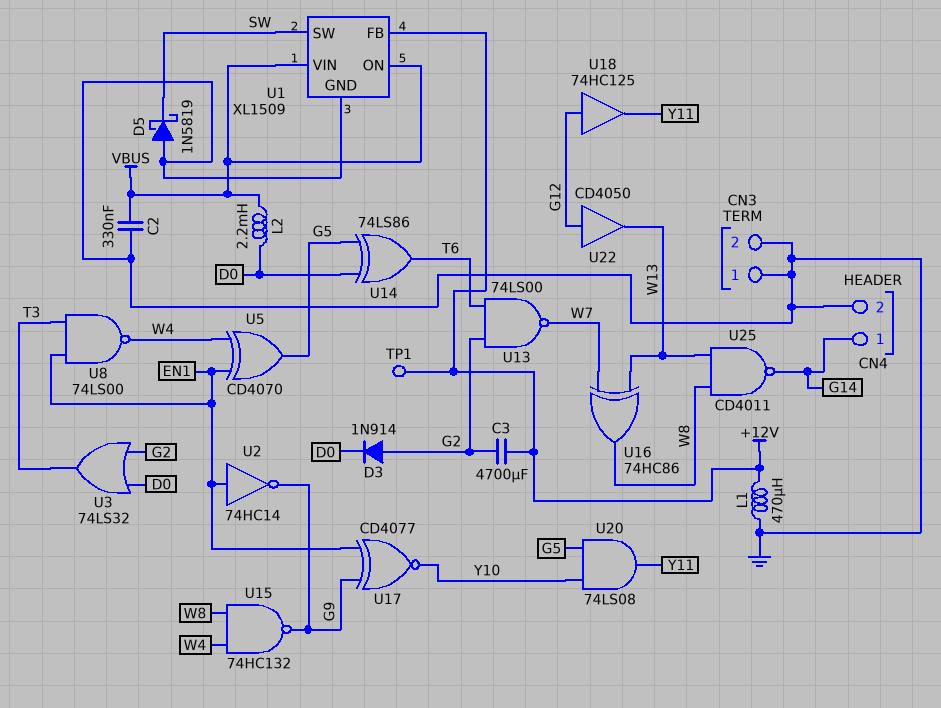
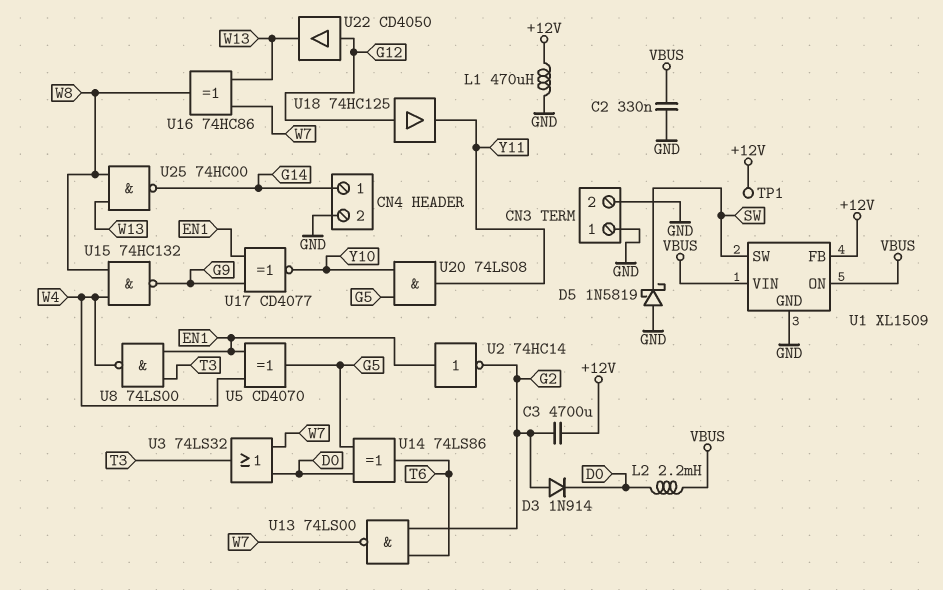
U2: NOT 74HC14 (in EN1, out G9) -> NOT 74HC14 (in EN1, out G2)
U3: OR 74LS32 (in D0, in G2, out T3) -> OR 74LS32 (in D0, in W7, out T3)
U25: NAND CD4011 (in W8, in W13, out G14) -> NAND 74HC00 (in W8, in W13, out G14)

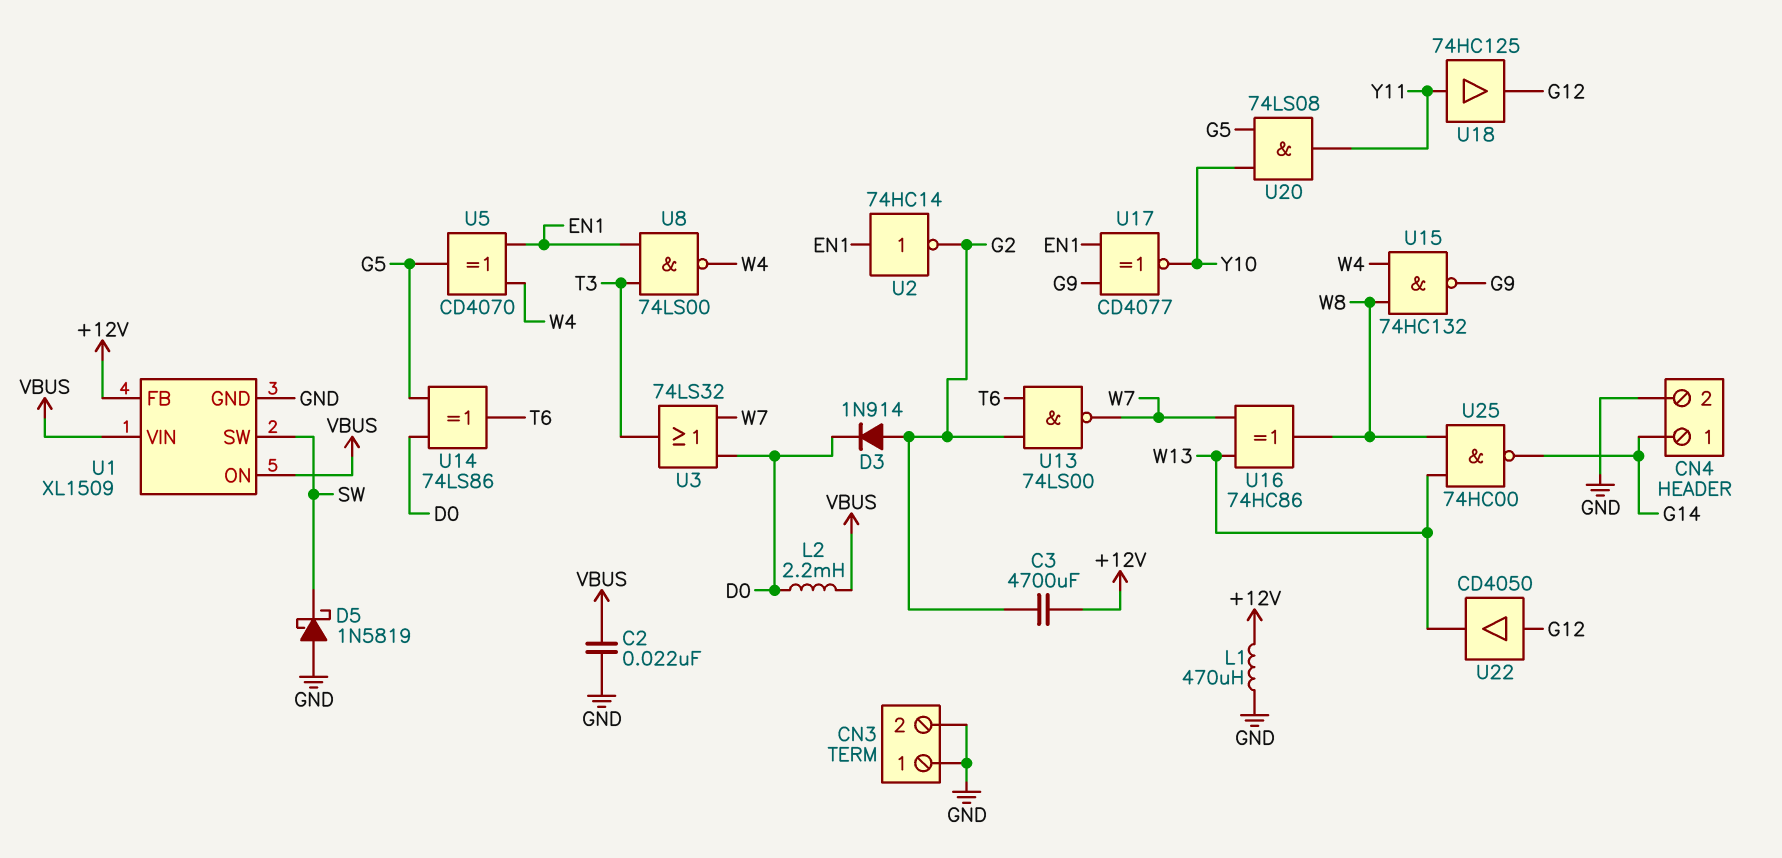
C2: 330nF (GND, VBUS) -> 22nF (GND, VBUS)
TP1: test point (+12V) -> none
U18: buffer 74HC125 (in G12, out Y11) -> buffer 74HC125 (in Y11, out G12)

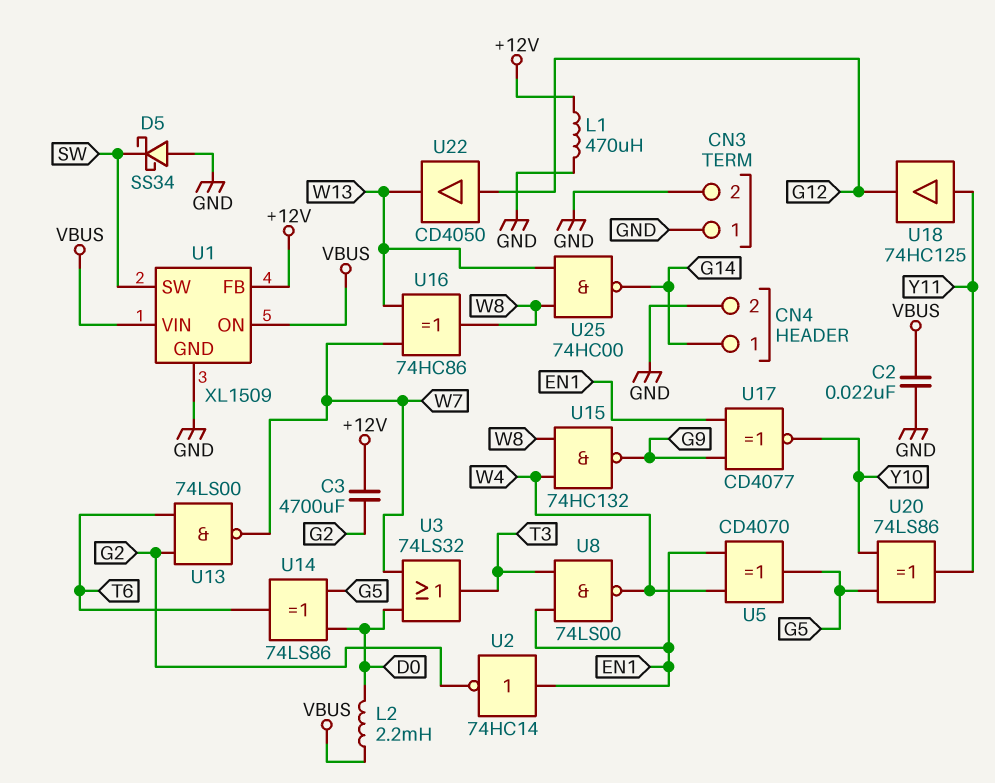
D3: diode 1N914 (A G2, K D0) -> none
D5: schottky 1N5819 (A GND, K SW) -> schottky SS34 (A GND, K SW)
U20: AND 74LS08 (in G5, in Y10, out Y11) -> XOR 74LS86 (in G5, in Y10, out Y11)

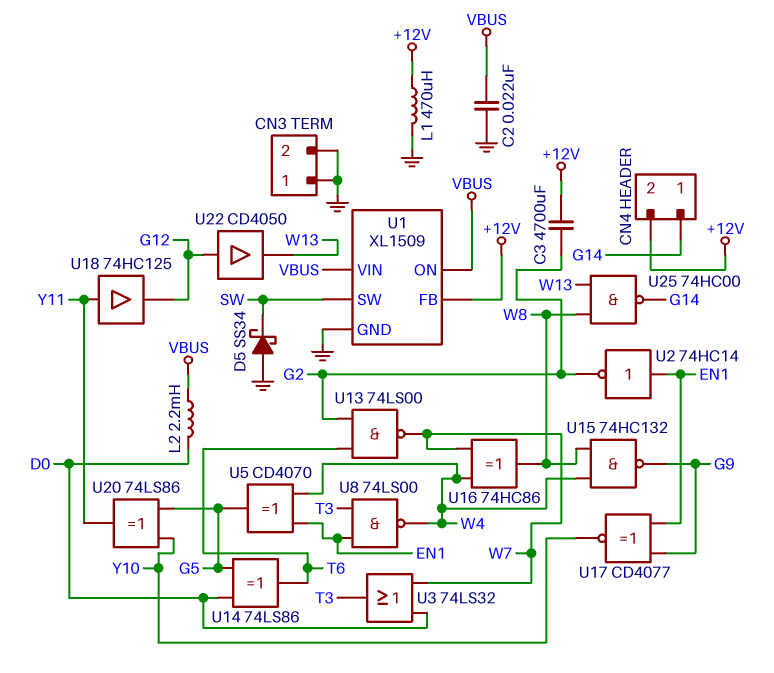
CN4 pin 2: GND -> +12V
U16: XOR 74HC86 (in W7, in W13, out W8) -> XOR 74HC86 (in W4, in W7, out W8)

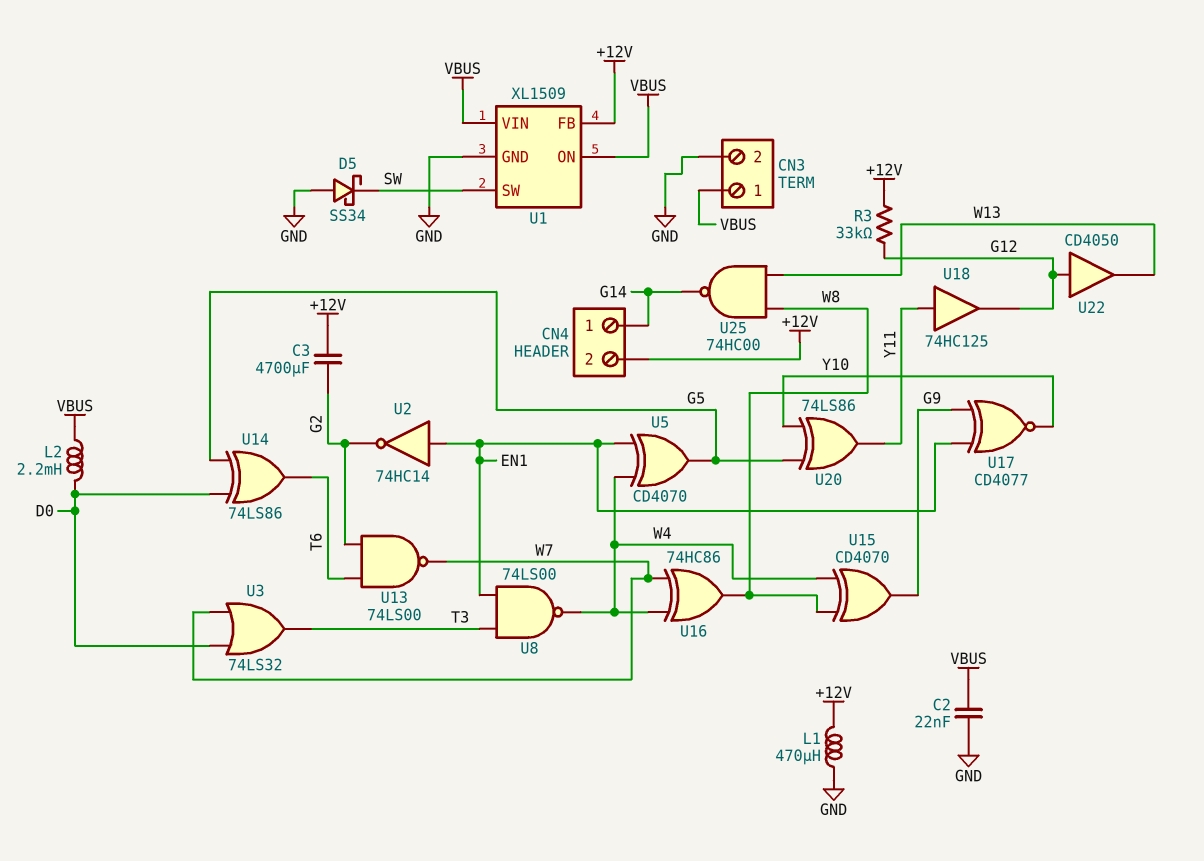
CN3 pin 1: GND -> VBUS
R3: none -> 33k (+12V, G12)
U15: NAND 74HC132 (in W4, in W8, out G9) -> XOR CD4070 (in W4, in W8, out G9)

